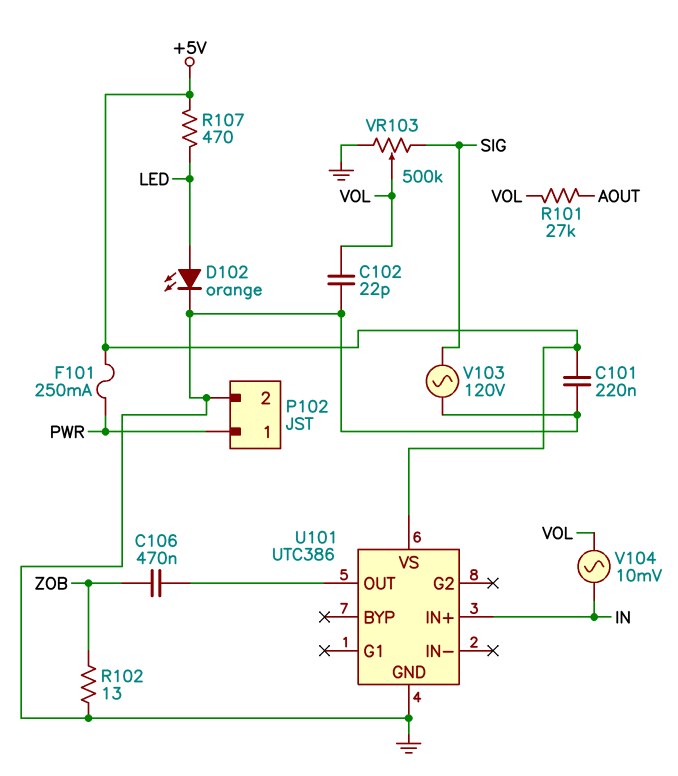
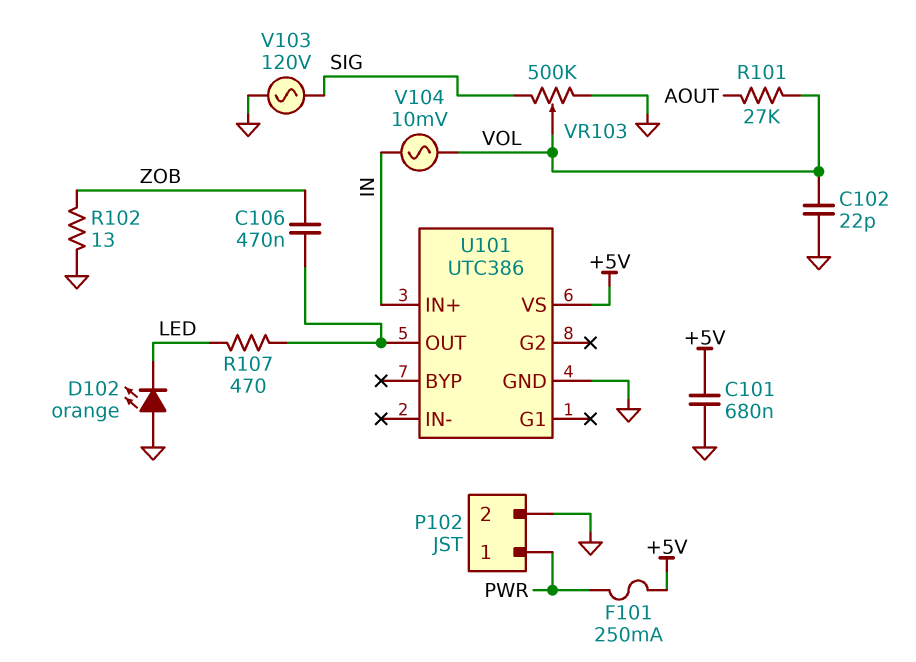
C101: 220nF (+5V, GND) -> 680nF (+5V, GND)
D102: LED orange (A LED, K GND) -> LED orange (A GND, K LED)
R107: 470 (+5V, LED) -> 470 (LED, U101/OUT)

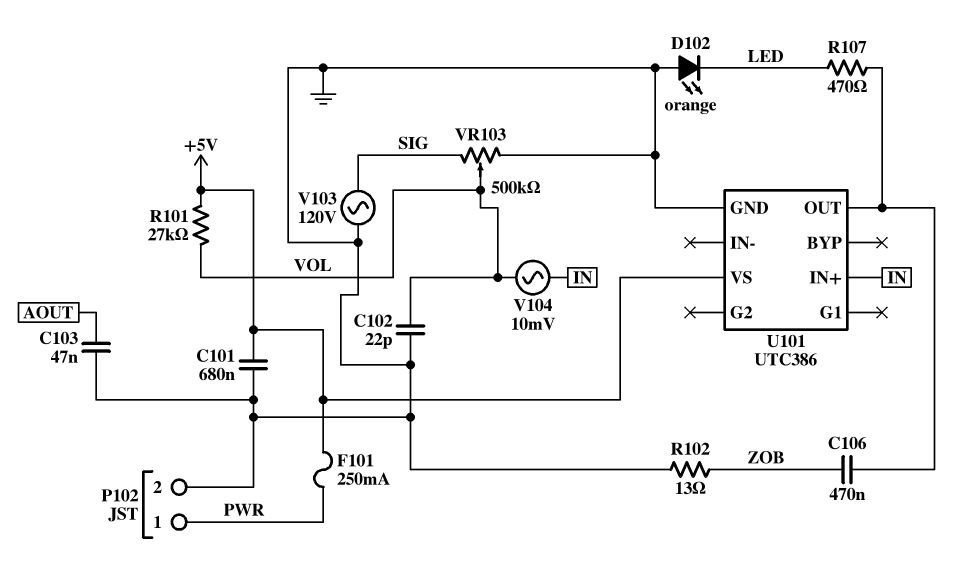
C103: none -> 47nF (AOUT, GND)
R101: 27k (AOUT, VOL) -> 27k (+5V, VOL)

